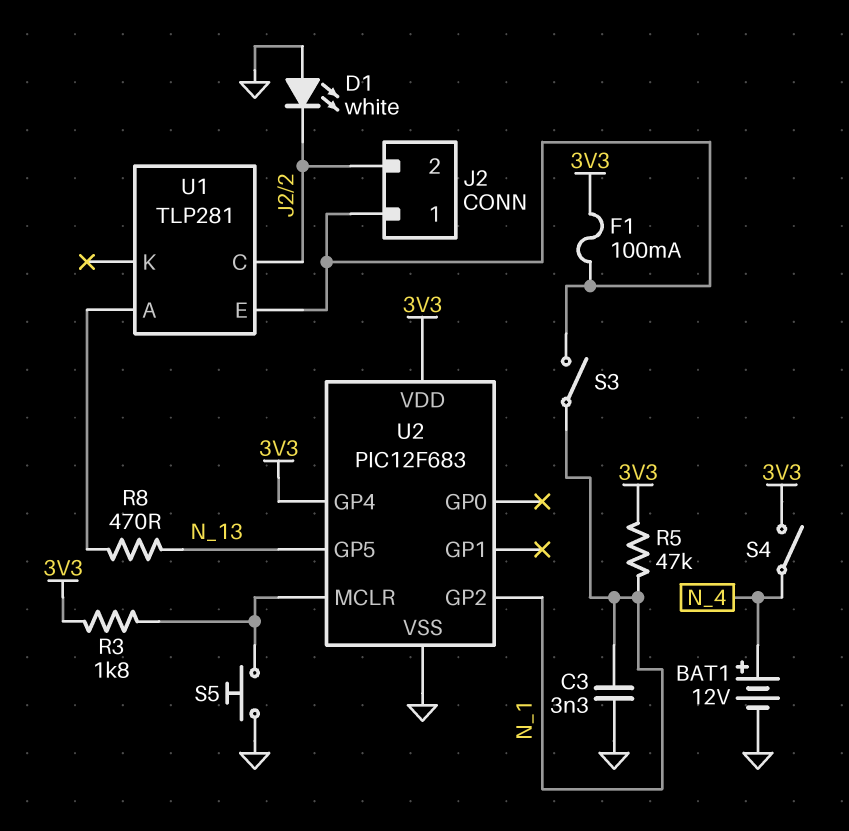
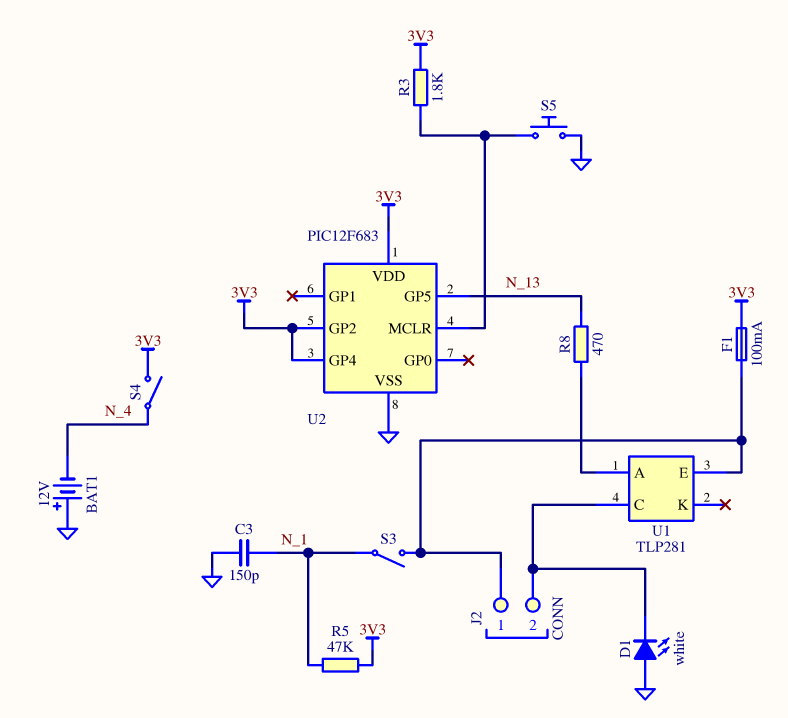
BAT1: 12V (plus N_4, minus GND) -> 12V (plus GND, minus N_4)
C3: 3.3nF (GND, N_1) -> 150pF (GND, N_1)
U2 pin GP2: N_1 -> 3V3

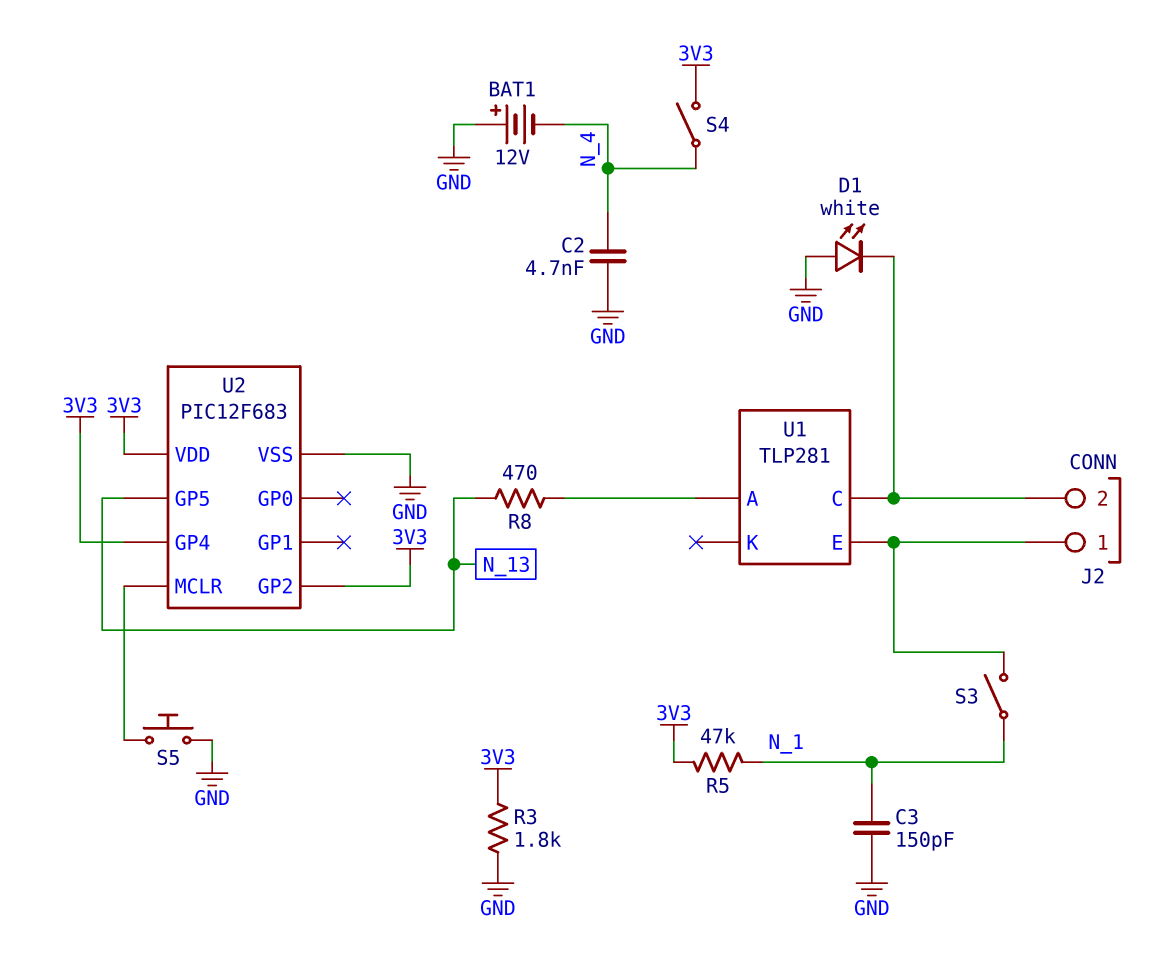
C2: none -> 4.7nF (GND, N_4)
F1: 100mA (3V3, J2/1) -> none
R3: 1.8k (3V3, U2/MCLR) -> 1.8k (3V3, GND)

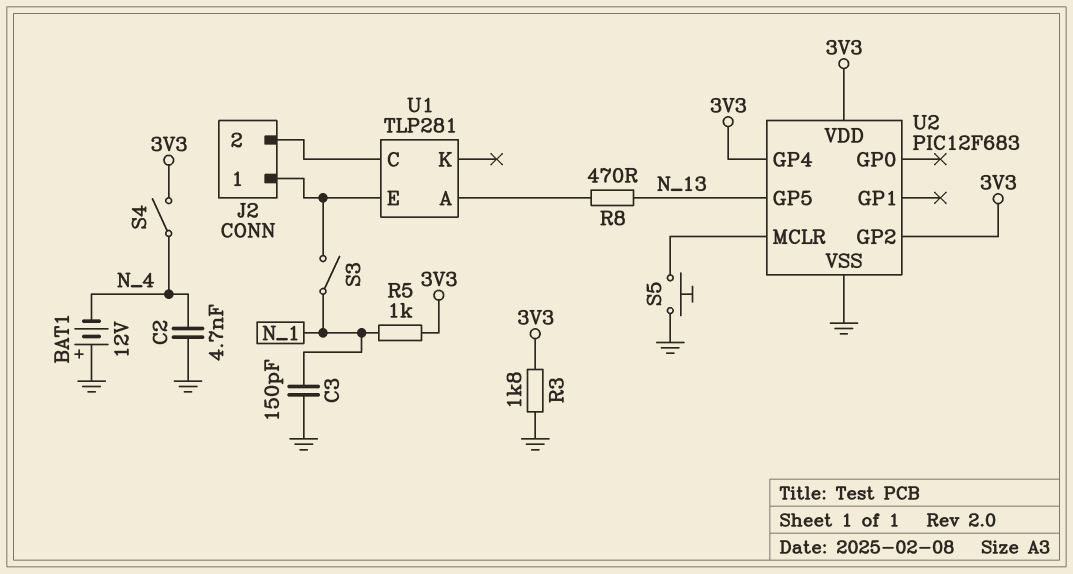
D1: LED white (A GND, K J2/2) -> none
R5: 47k (3V3, N_1) -> 1k (3V3, N_1)

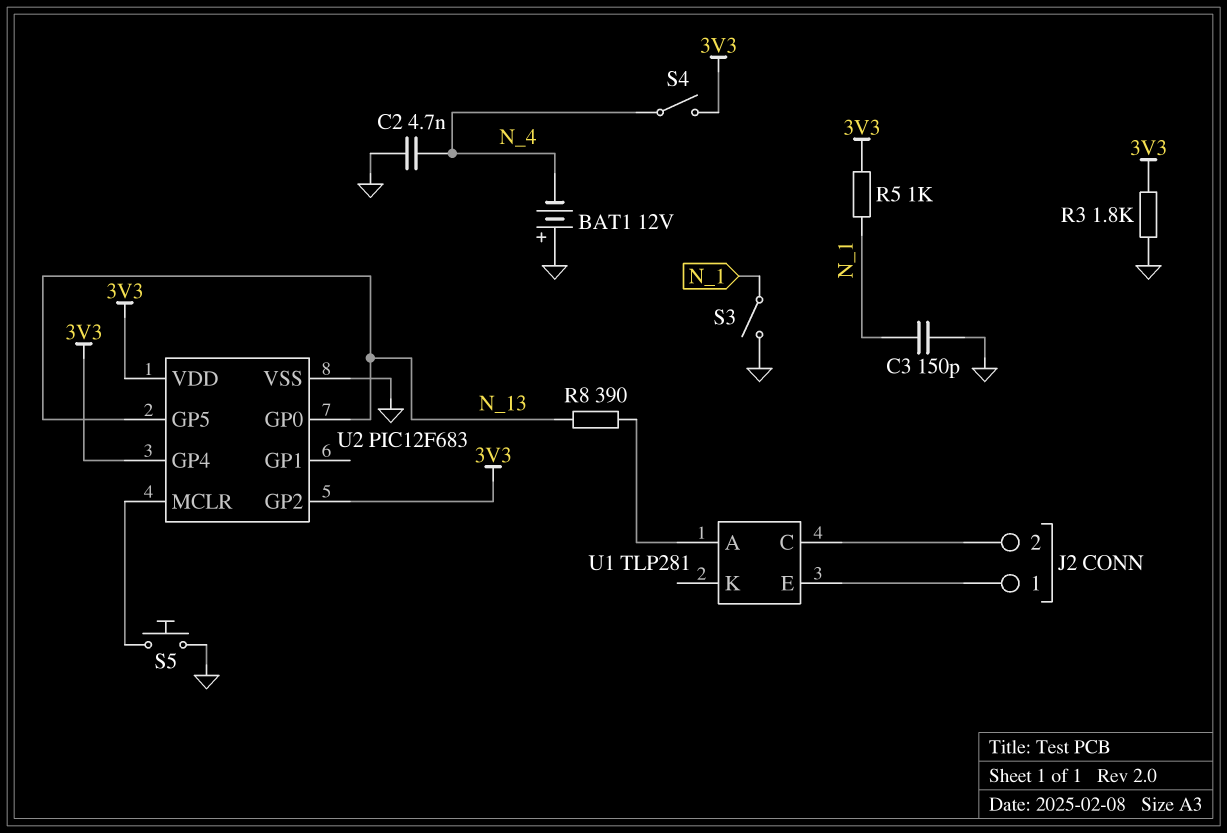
R8: 470 (N_13, U1/A) -> 390 (N_13, U1/A)
S3: switch (J2/1, N_1) -> switch (GND, N_1)
U2 pin GP0: none -> N_13

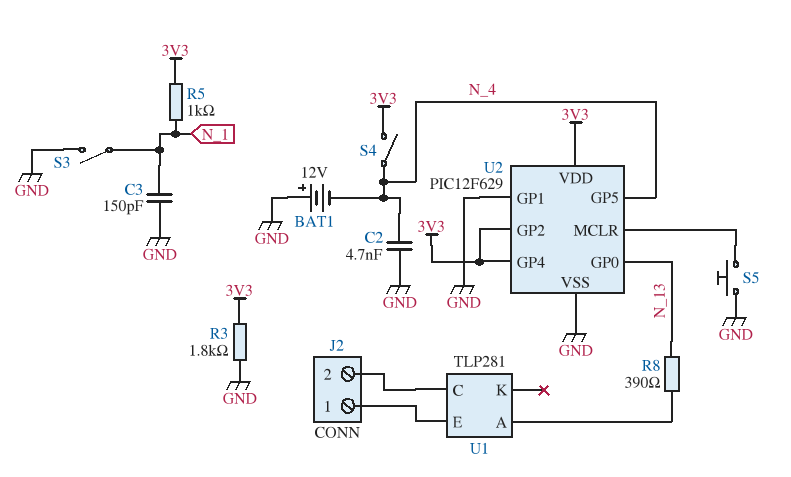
U2: PIC12F683 -> PIC12F629
U2 pin GP1: none -> GND
U2 pin GP5: N_13 -> N_4

